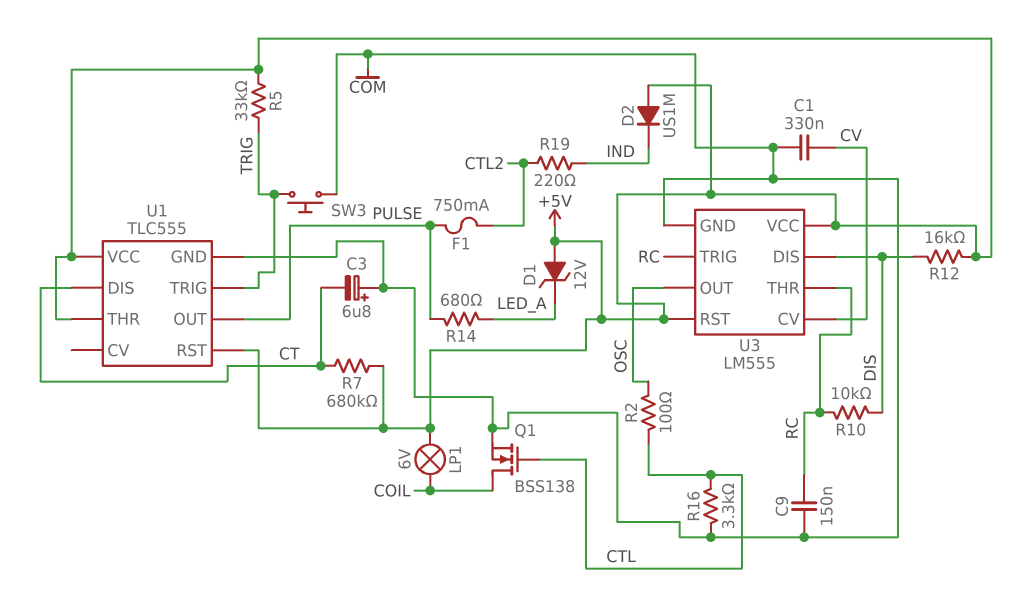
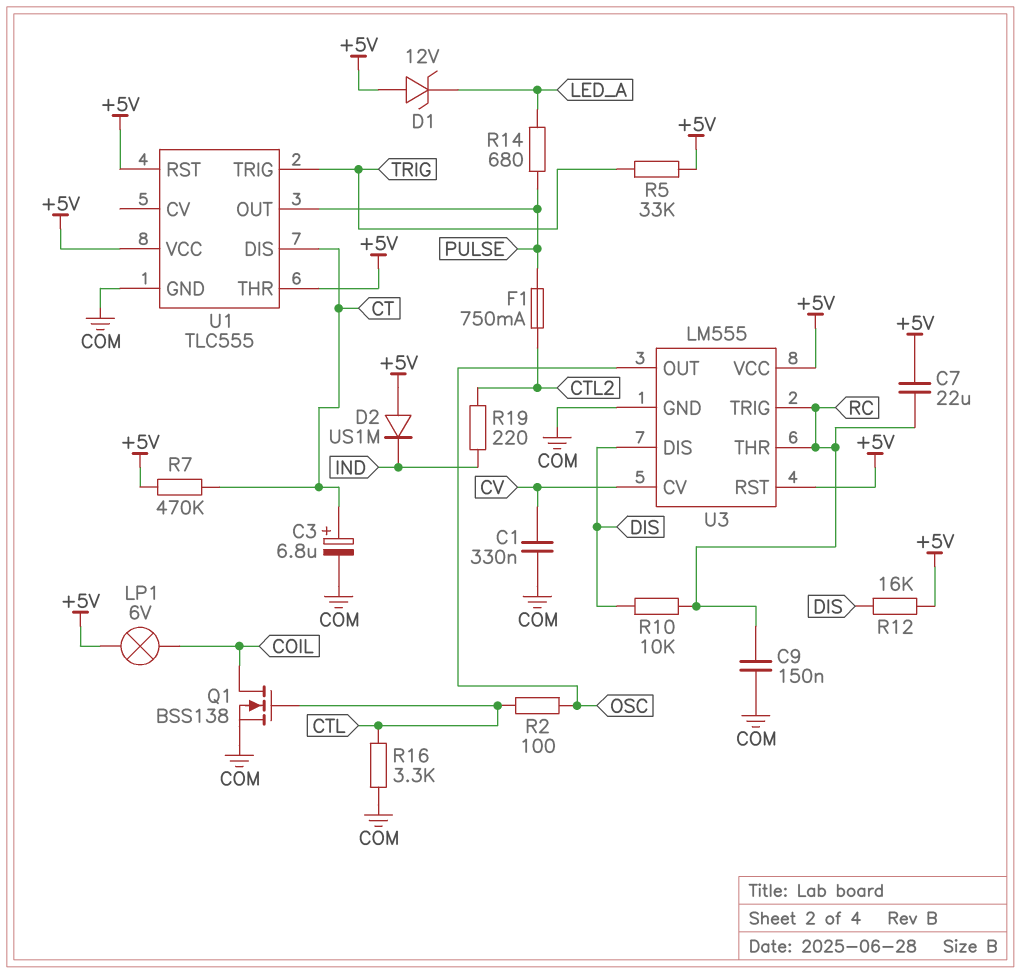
C3: 6.8uF (plus COM, minus CT) -> 6.8uF (plus CT, minus COM)
C7: none -> 22uF (+5V, RC)
R7: 680k (+5V, CT) -> 470k (+5V, CT)
SW3: button (COM, TRIG) -> none

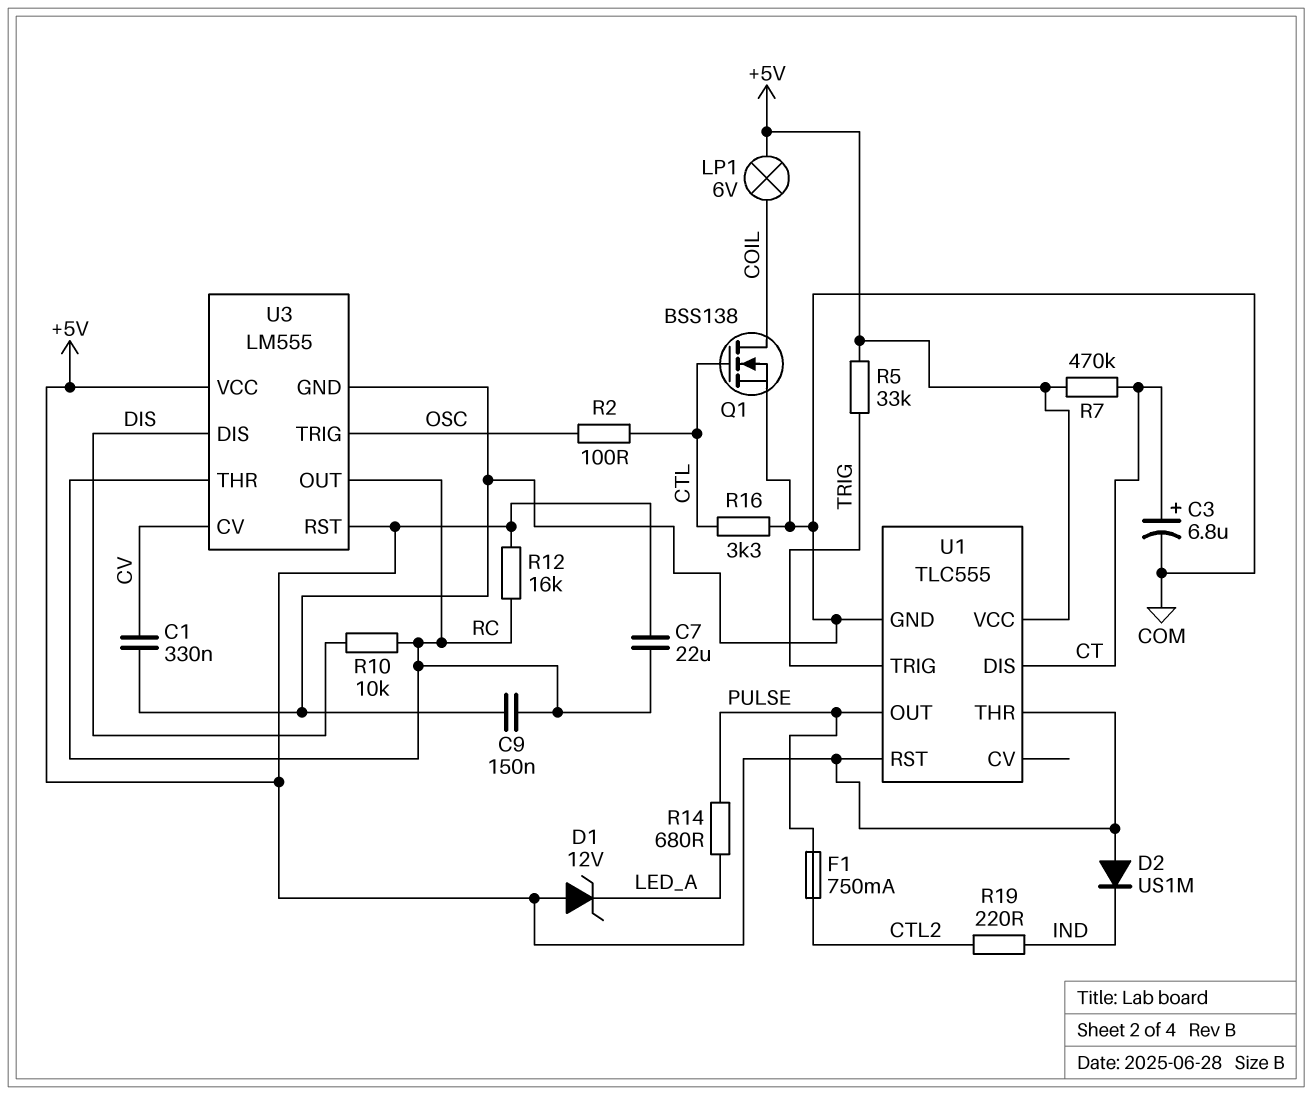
R12: 16k (+5V, DIS) -> 16k (+5V, RC)
U3 pin OUT: OSC -> RC
U3 pin TRIG: RC -> OSC

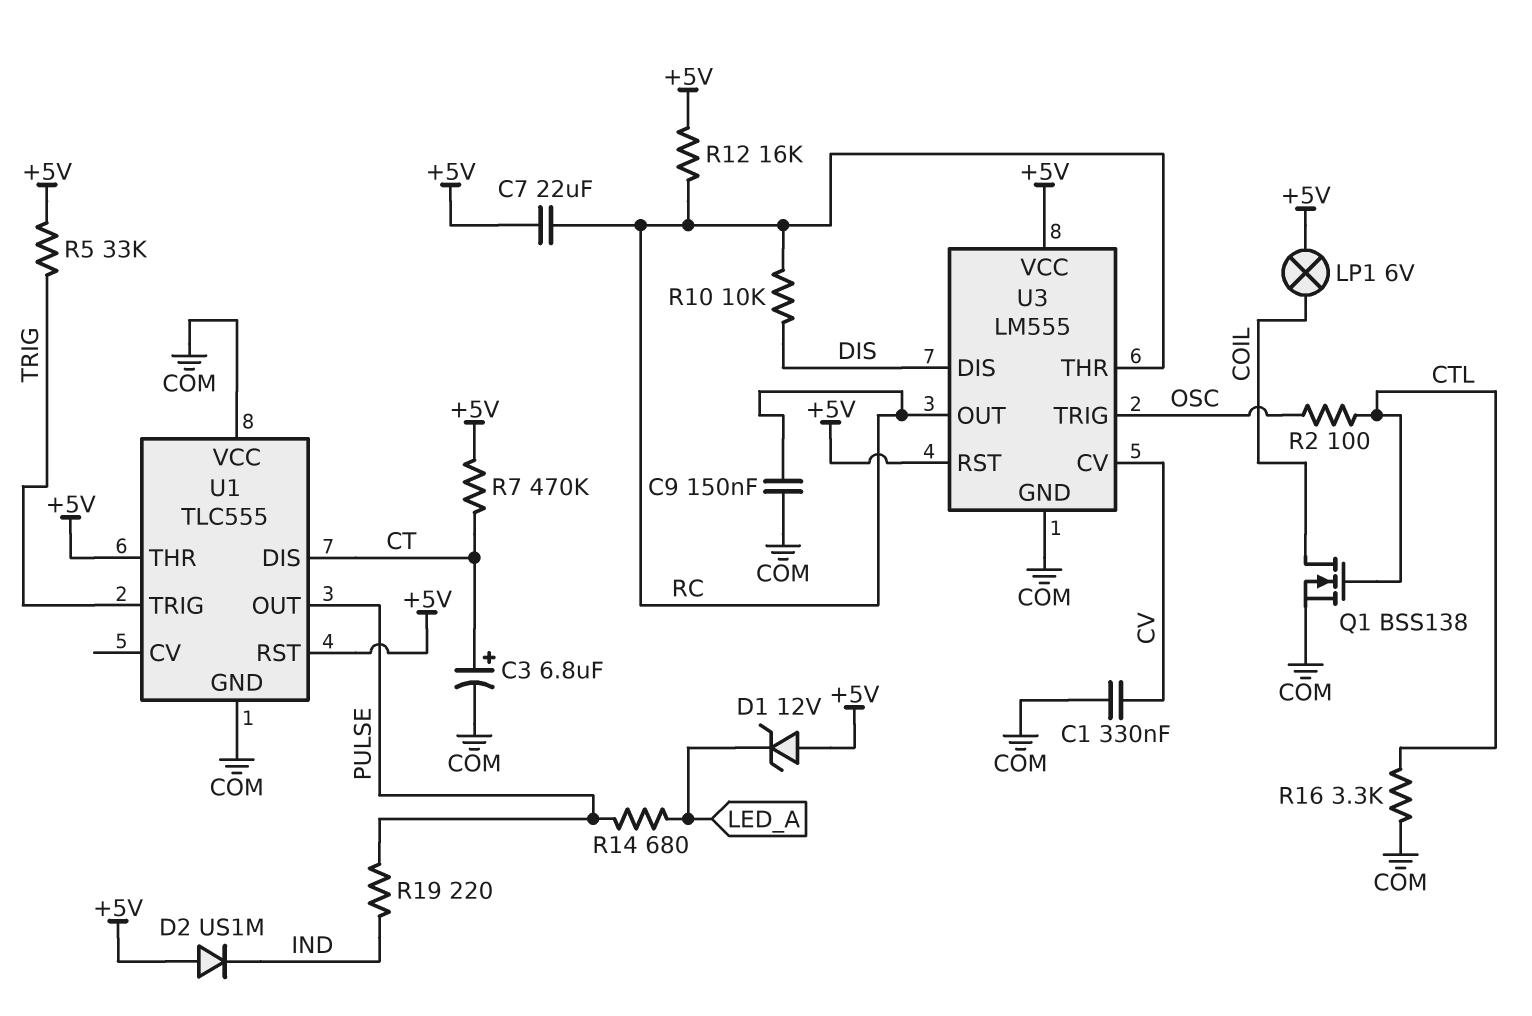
F1: 750mA (CTL2, PULSE) -> none
R19: 220 (CTL2, IND) -> 220 (IND, PULSE)
U1 pin VCC: +5V -> COM

